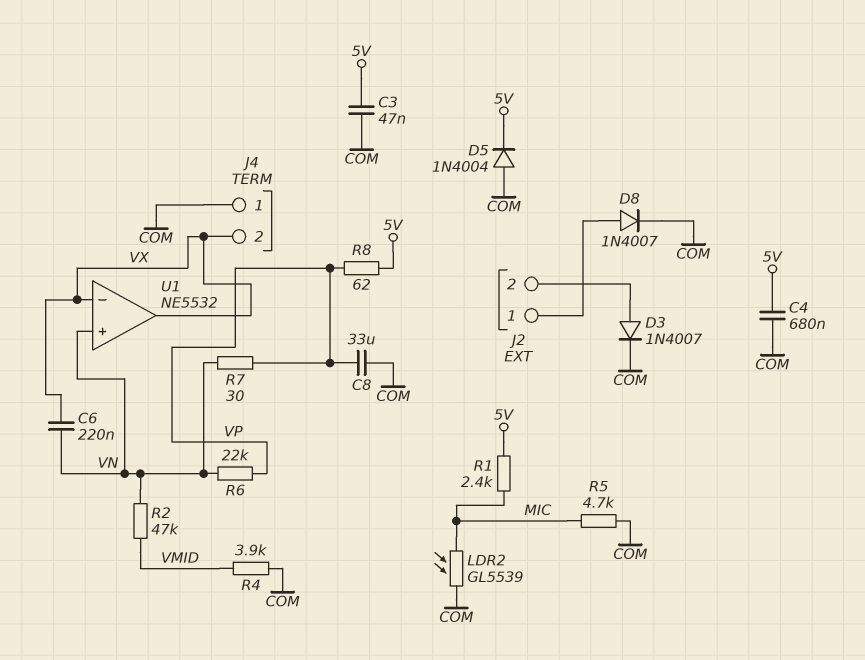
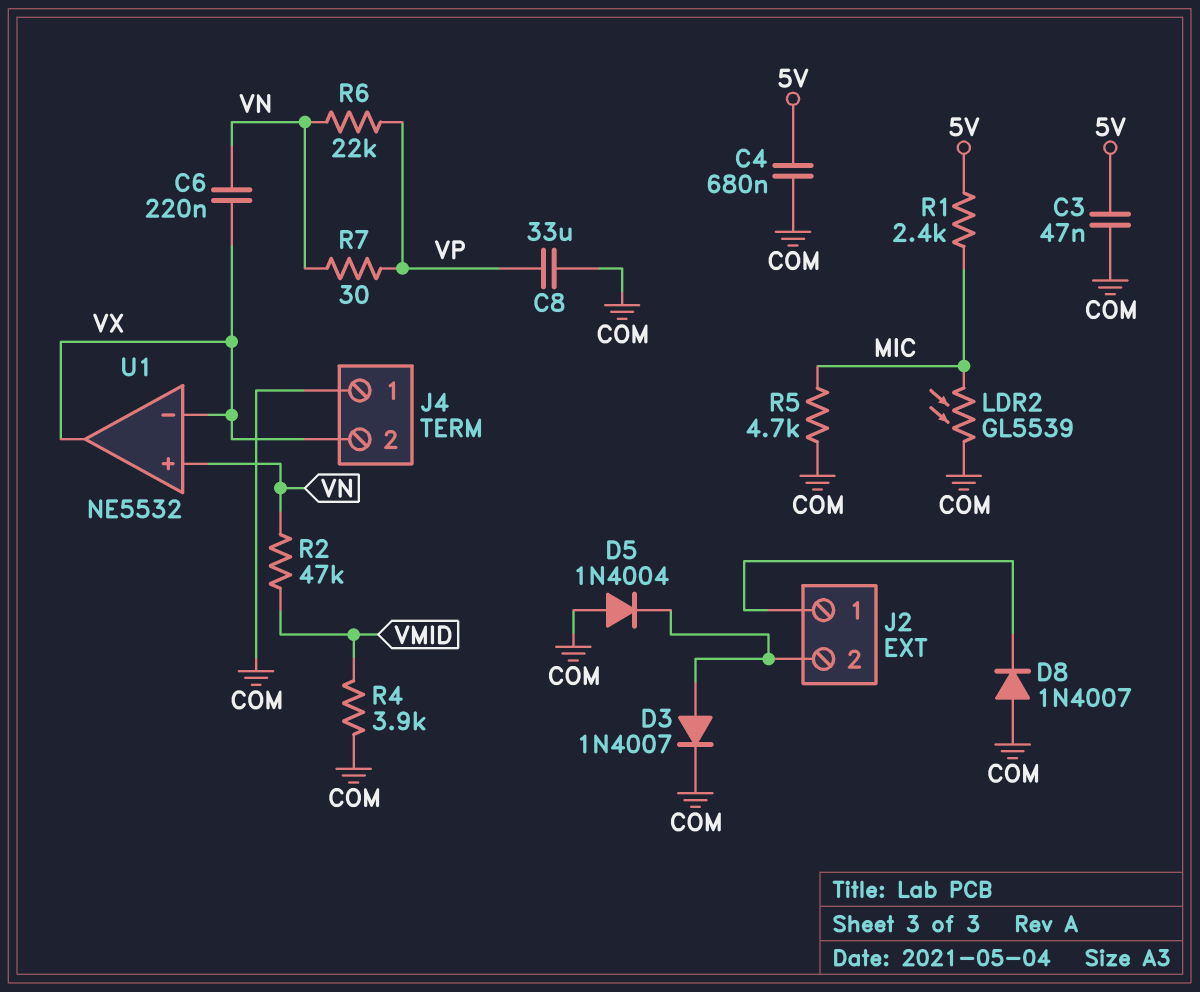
D5: diode 1N4004 (A COM, K 5V) -> diode 1N4004 (A COM, K J2/2)
D8: diode 1N4007 (A J2/1, K COM) -> diode 1N4007 (A COM, K J2/1)
R8: 62 (5V, VP) -> none

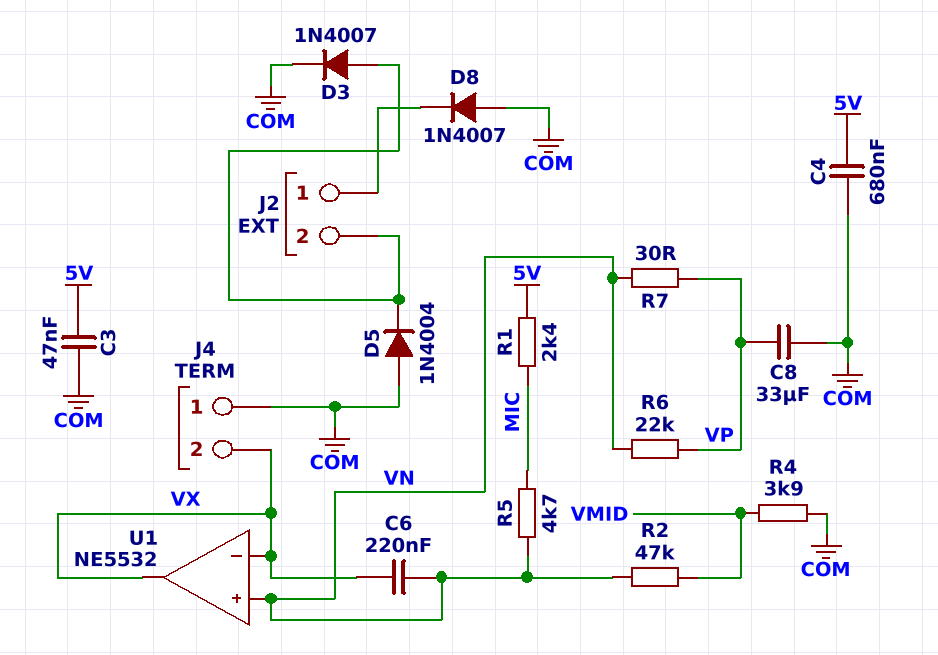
LDR2: GL5539 (COM, MIC) -> none
R5: 4.7k (COM, MIC) -> 4.7k (MIC, VN)

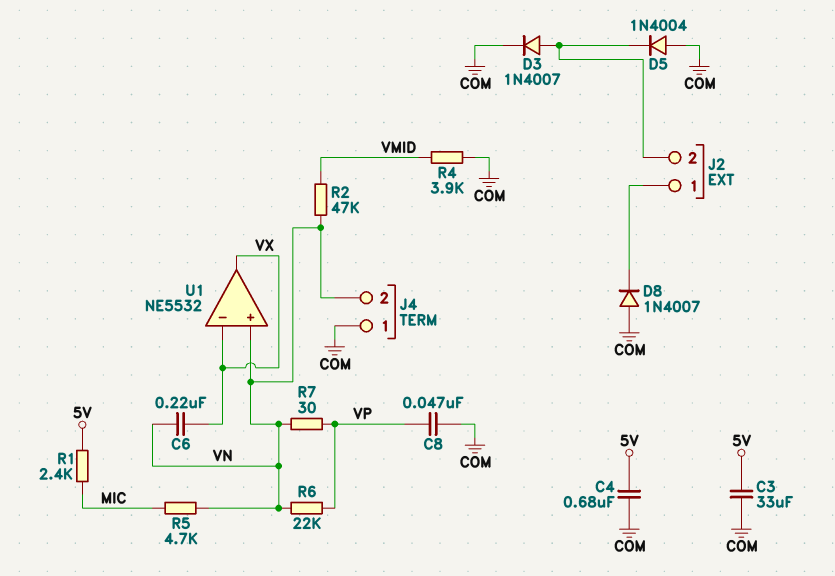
C3: 47nF (5V, COM) -> 33uF (5V, COM)
C8: 33uF (COM, VP) -> 47nF (COM, VP)
J4 pin 2: VX -> VN

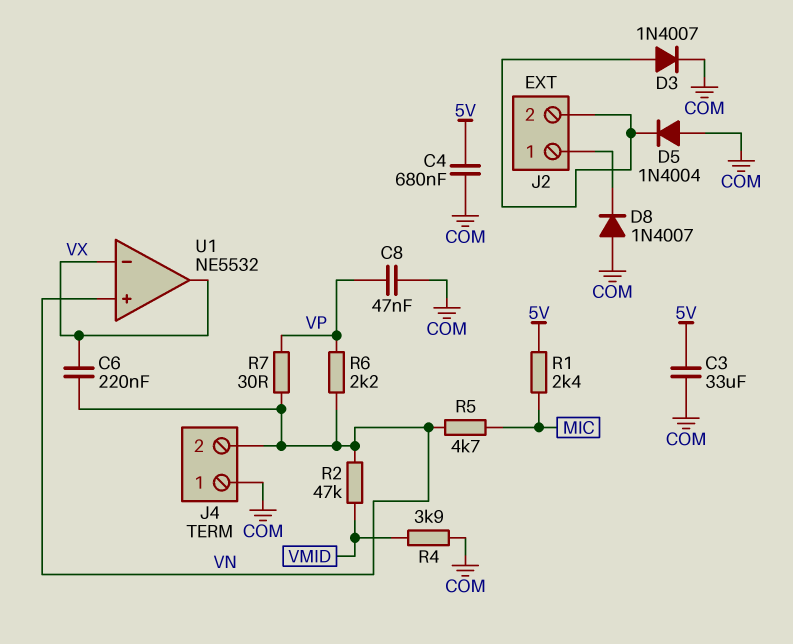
R6: 22k (VN, VP) -> 2.2k (VN, VP)

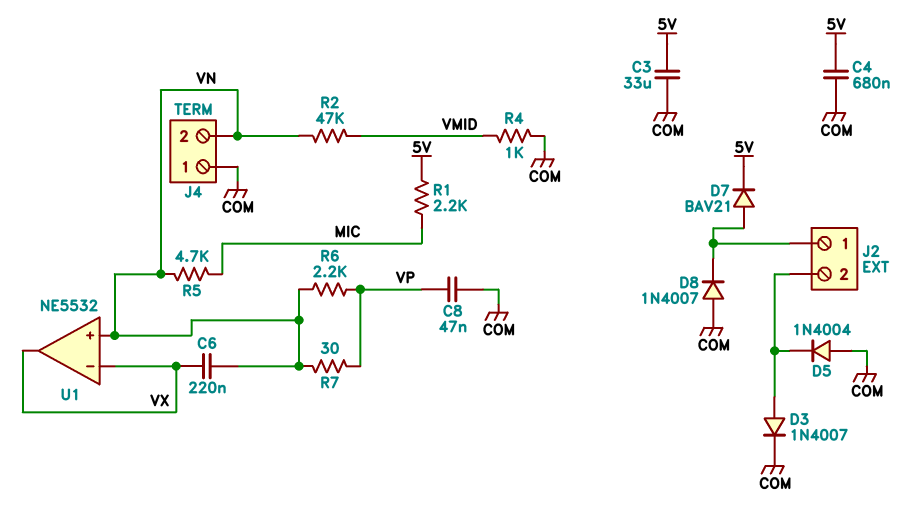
D7: none -> diode BAV21 (A J2/1, K 5V)
R1: 2.4k (5V, MIC) -> 2.2k (5V, MIC)
R4: 3.9k (COM, VMID) -> 1k (COM, VMID)

